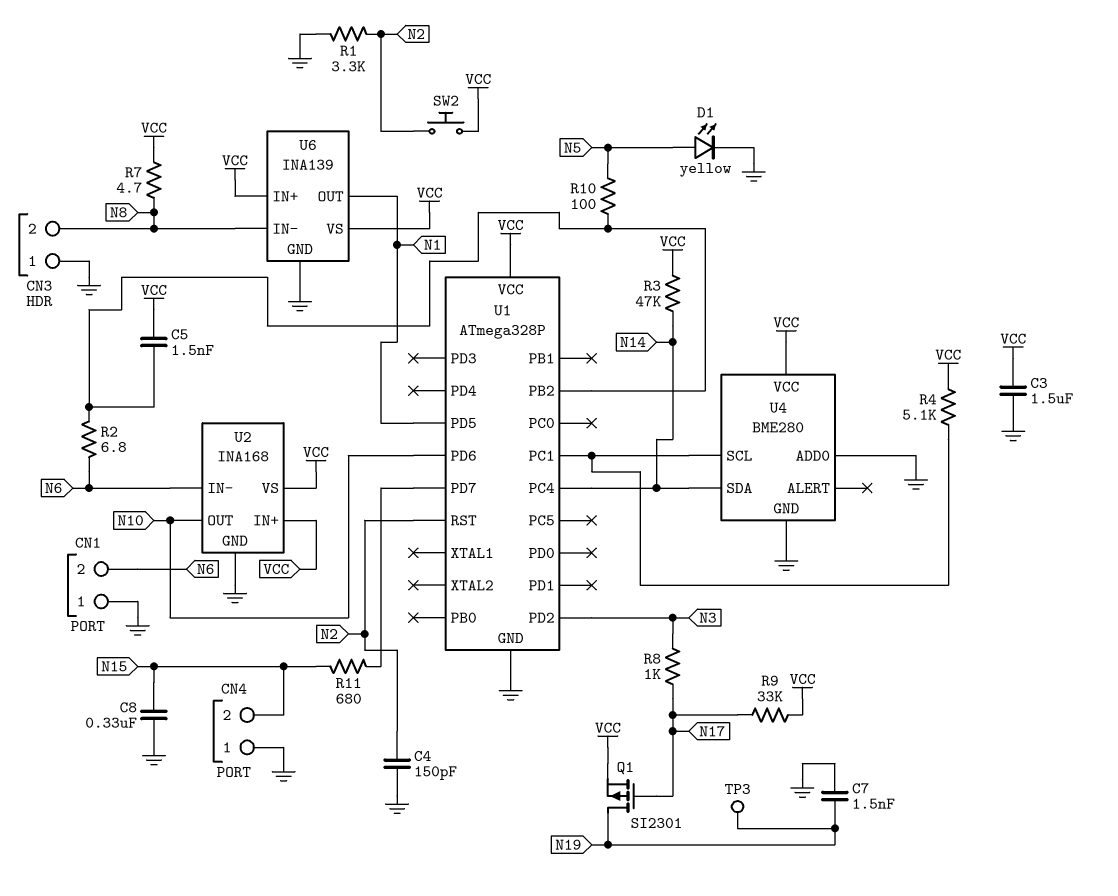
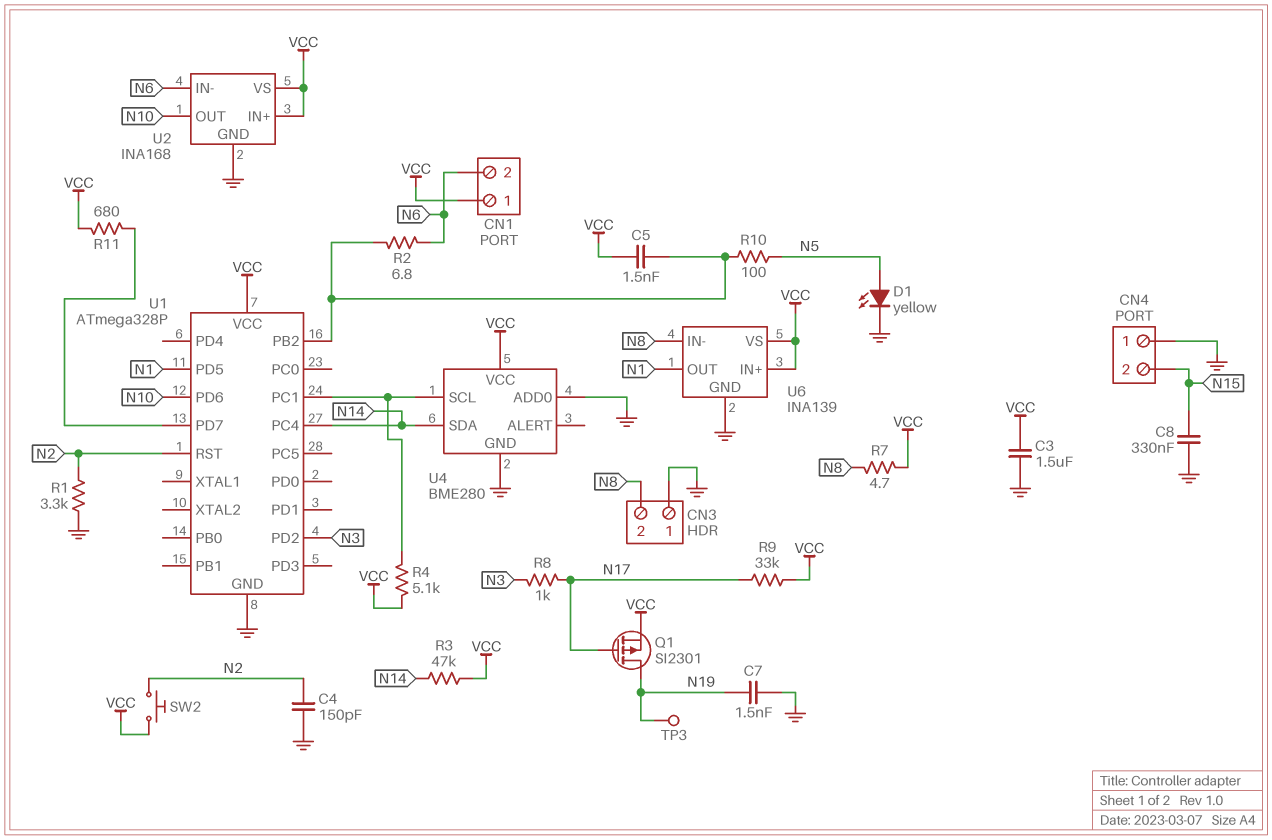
CN1 pin 1: GND -> VCC
R11: 680 (N15, U1/PD7) -> 680 (U1/PD7, VCC)

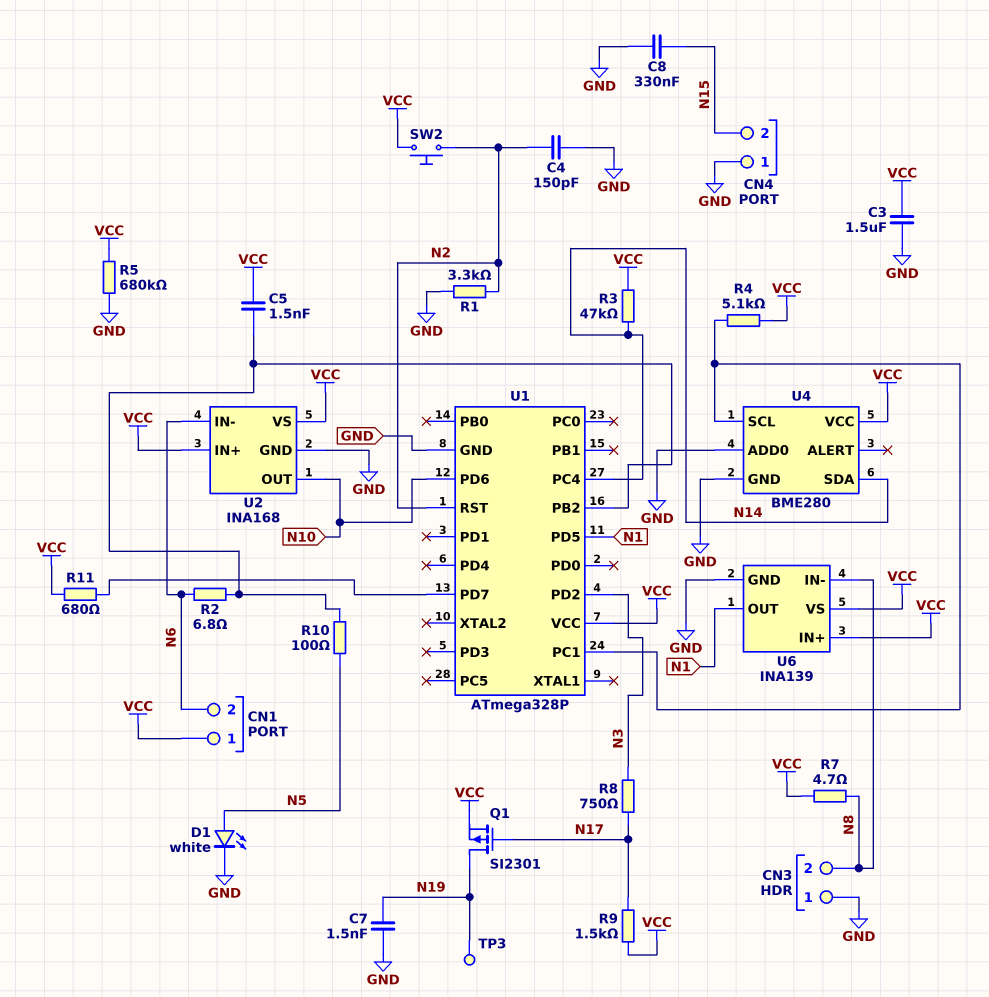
D1: LED yellow (A N5, K GND) -> LED white (A N5, K GND)
R5: none -> 680k (GND, VCC)
R8: 1k (N3, N17) -> 750 (N3, N17)
R9: 33k (N17, VCC) -> 1.5k (N17, VCC)

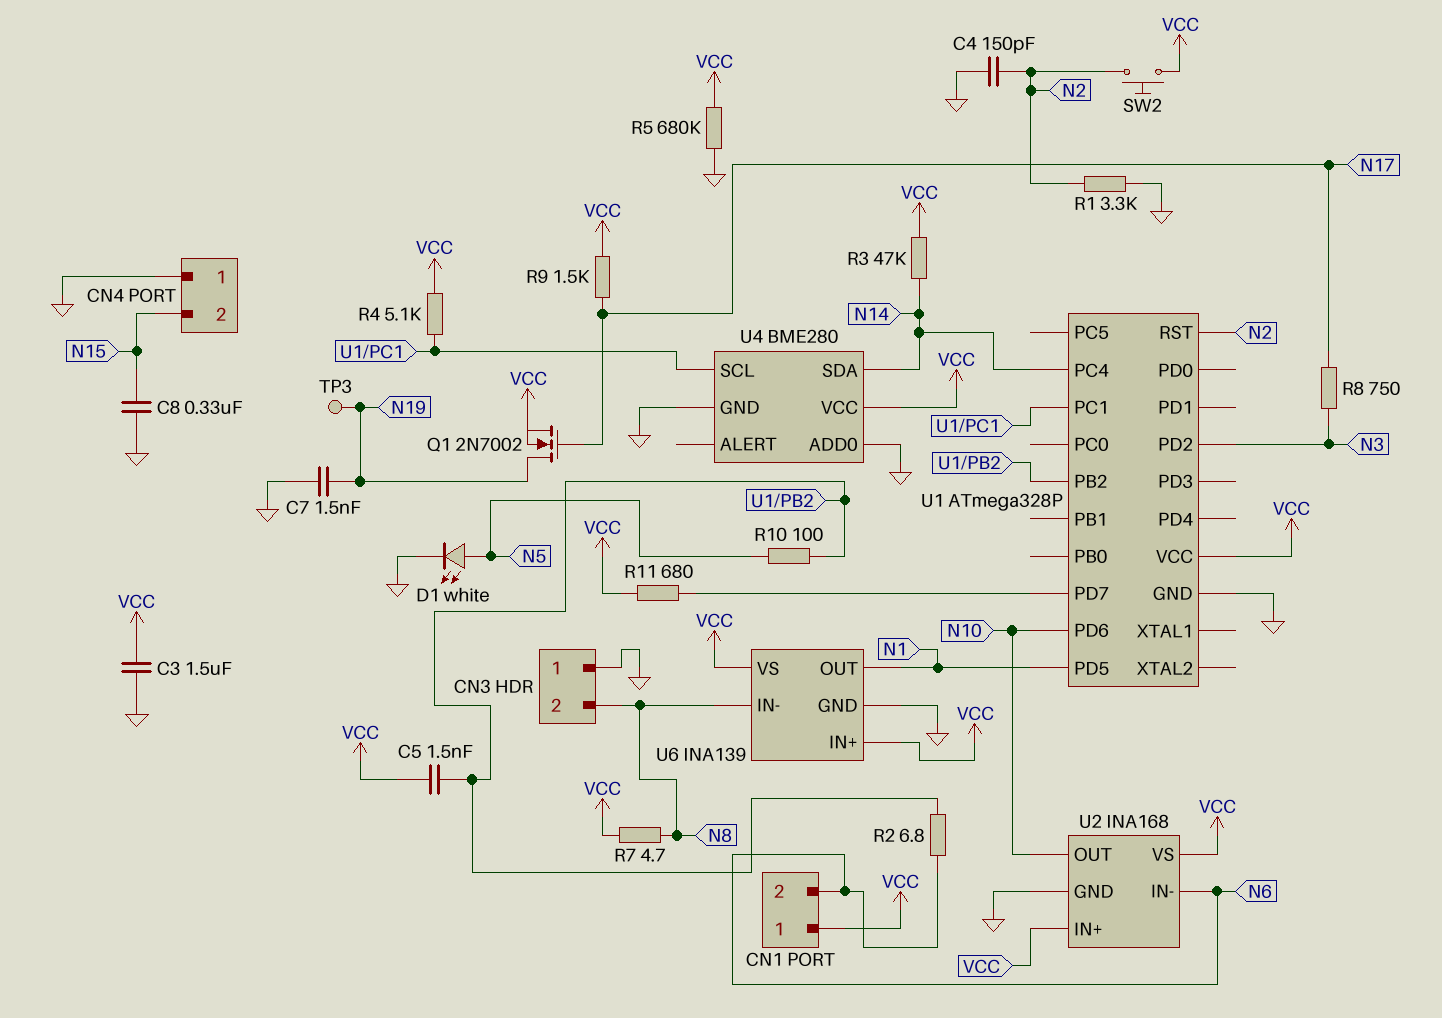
Q1: PMOS SI2301 (G N17, D N19, S VCC) -> NMOS 2N7002 (G N17, D N19, S VCC)

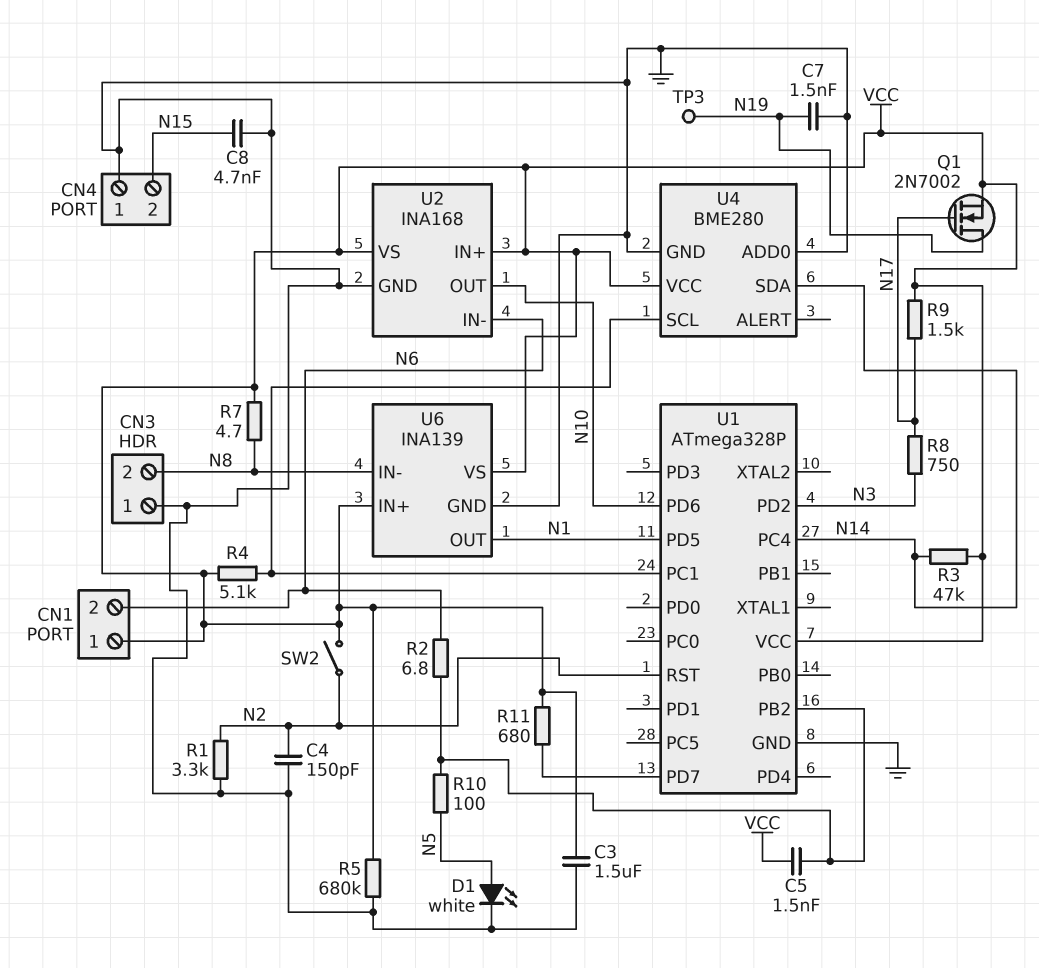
C8: 330nF (GND, N15) -> 4.7nF (GND, N15)
SW2: button (N2, VCC) -> switch (N2, VCC)

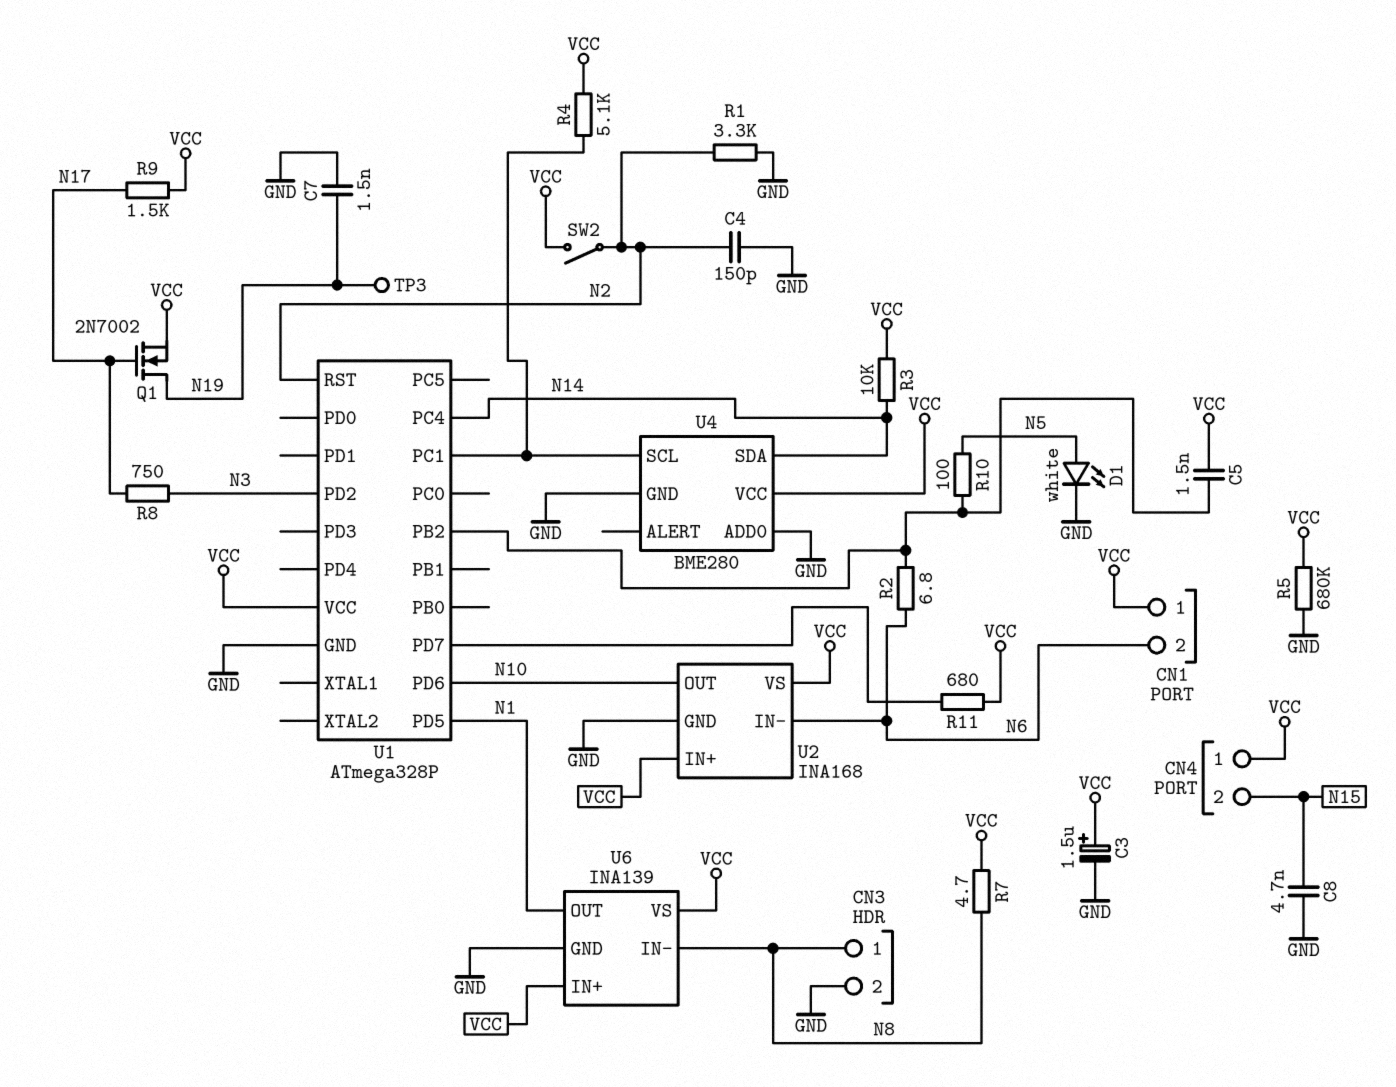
C3: 1.5uF (GND, VCC) -> 1.5uF (plus VCC, minus GND)
CN3 pin 1: GND -> N8
CN3 pin 2: N8 -> GND
CN4 pin 1: GND -> VCC
R3: 47k (N14, VCC) -> 10k (N14, VCC)

